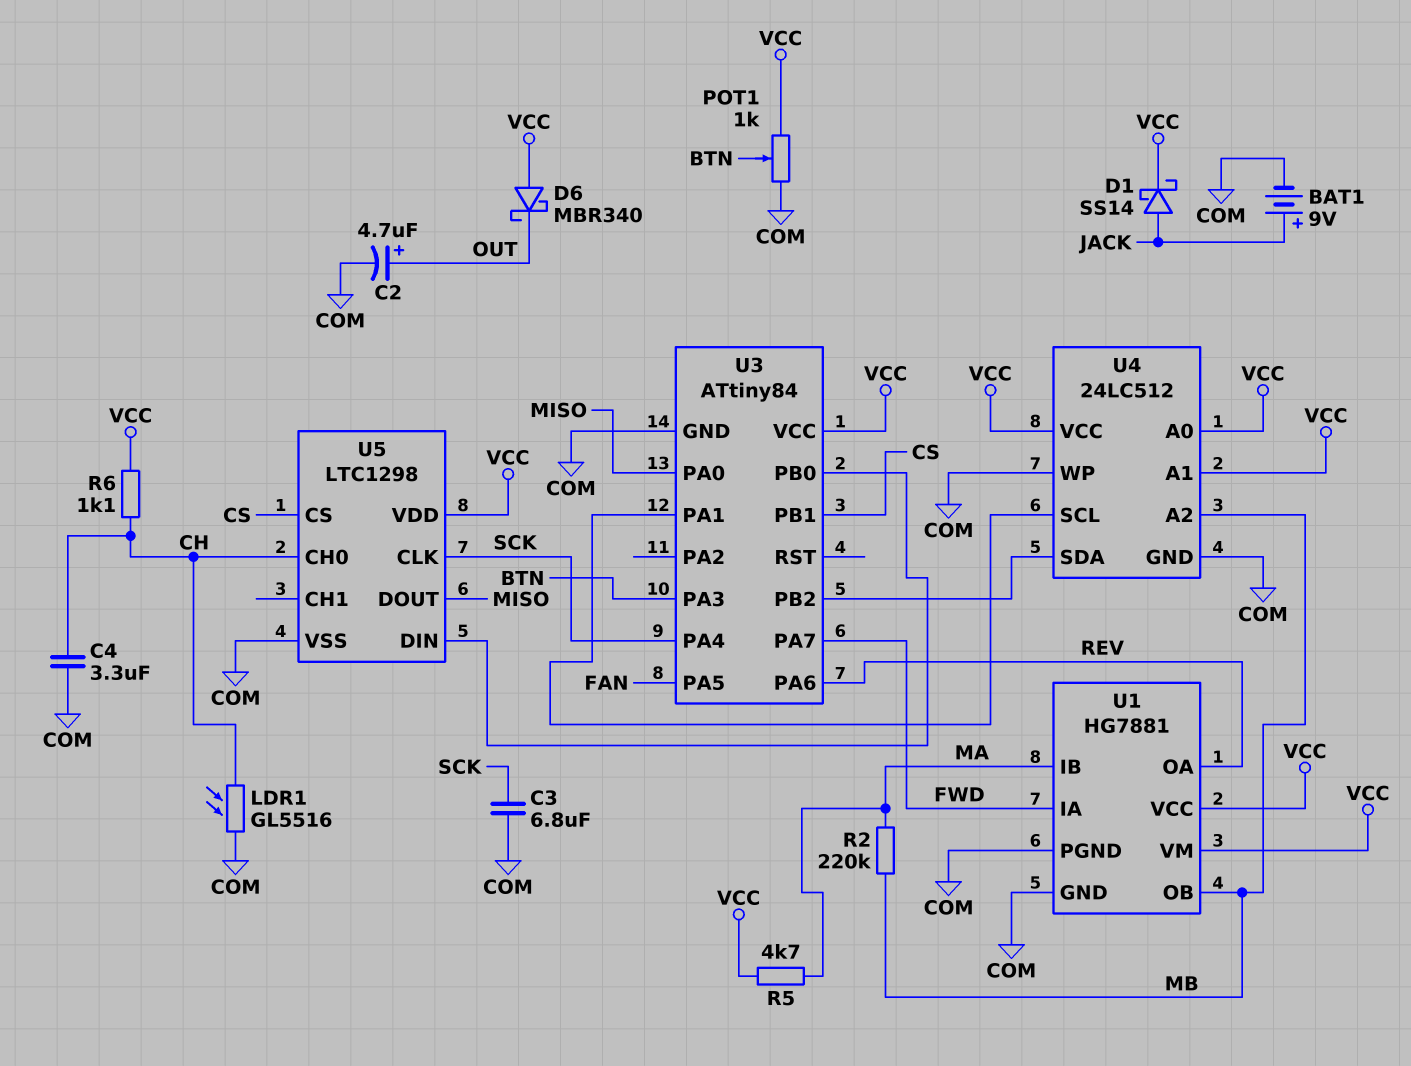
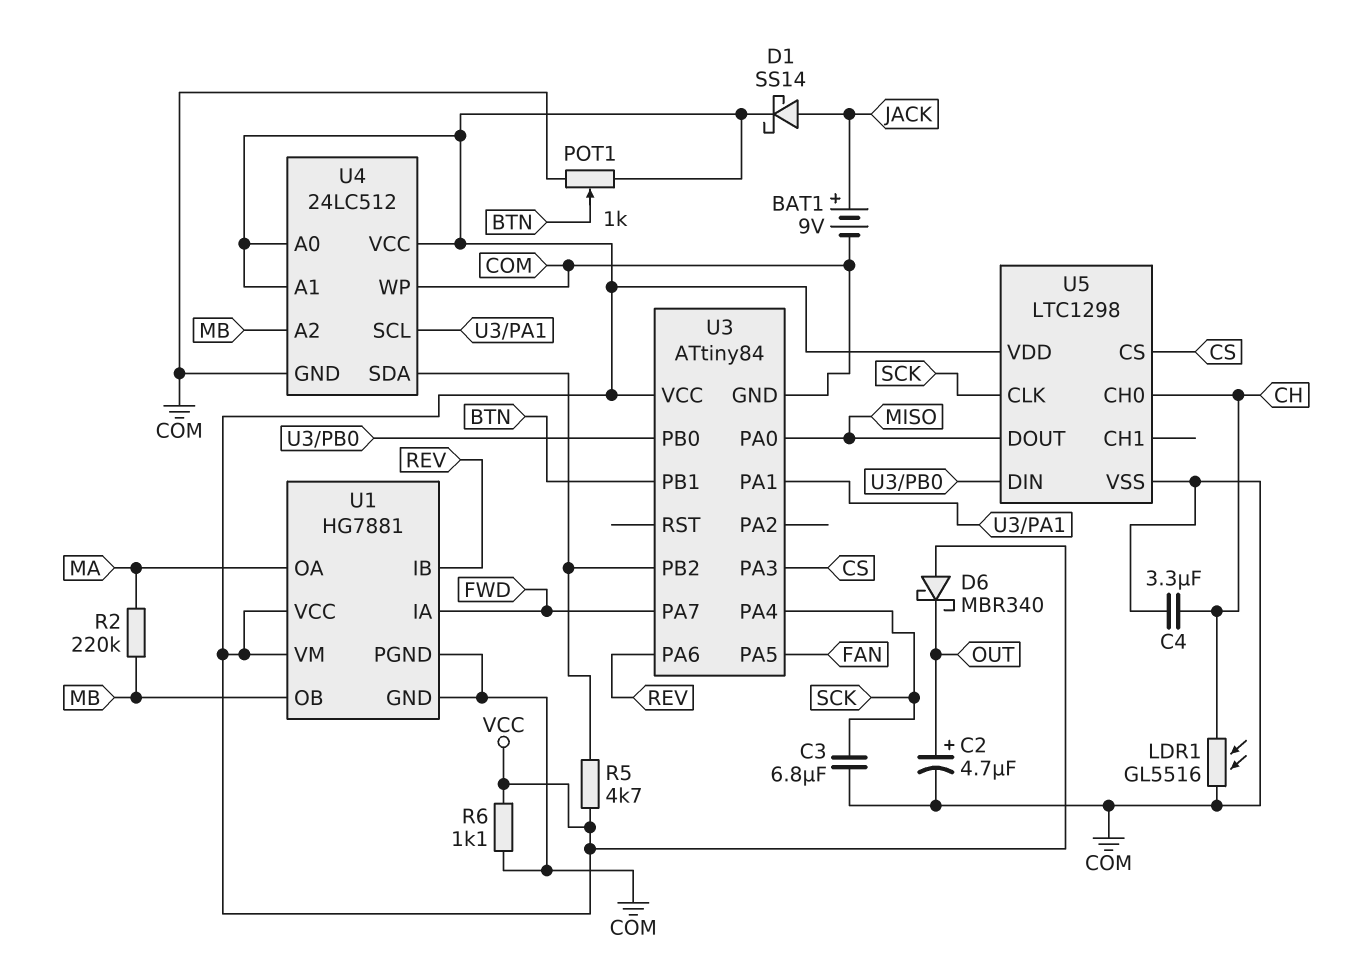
R5: 4.7k (MA, VCC) -> 4.7k (U3/PB2, VCC)
R6: 1.1k (CH, VCC) -> 1.1k (COM, VCC)
U1 pin IB: MA -> REV
U1 pin OA: REV -> MA
U3 pin PA3: BTN -> CS
U3 pin PB1: CS -> BTN

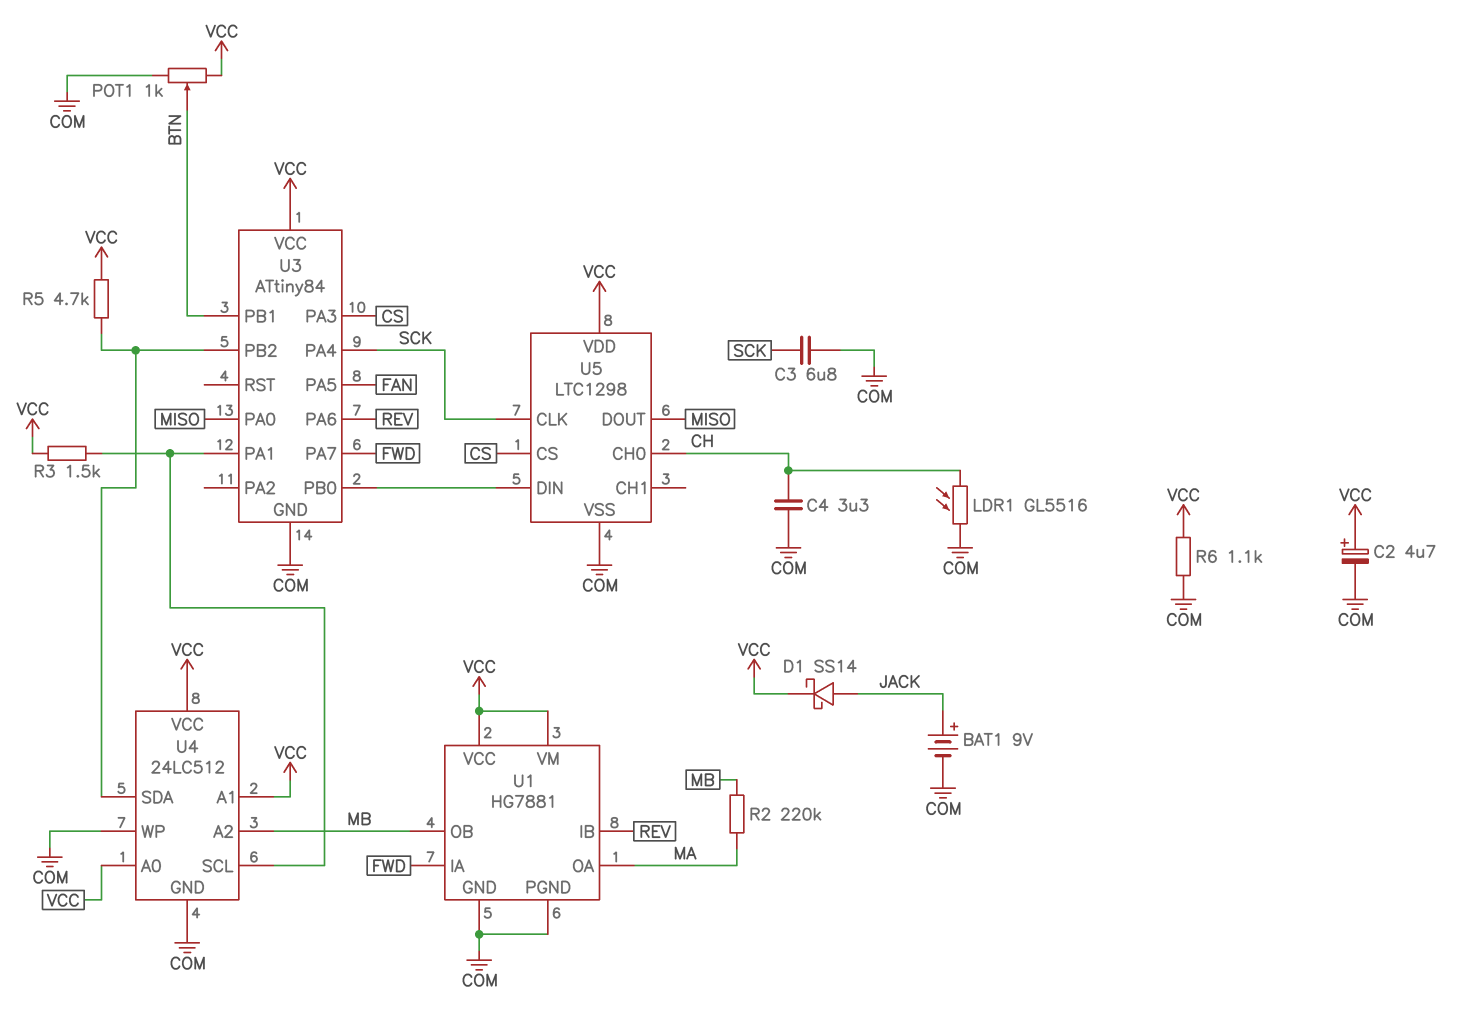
C2: 4.7uF (plus OUT, minus COM) -> 4.7uF (plus VCC, minus COM)
D6: schottky MBR340 (A VCC, K OUT) -> none
R3: none -> 1.5k (U3/PA1, VCC)

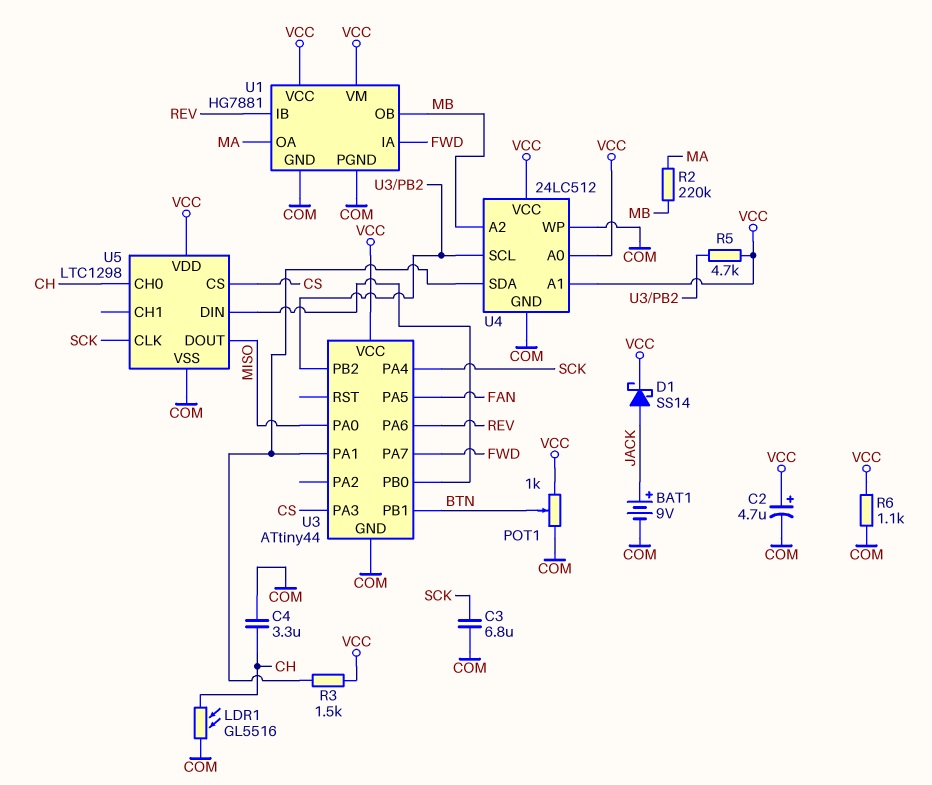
U3: ATtiny84 -> ATtiny44
U4 pin SCL: U3/PA1 -> U3/PB2
U4 pin SDA: U3/PB2 -> U3/PA1

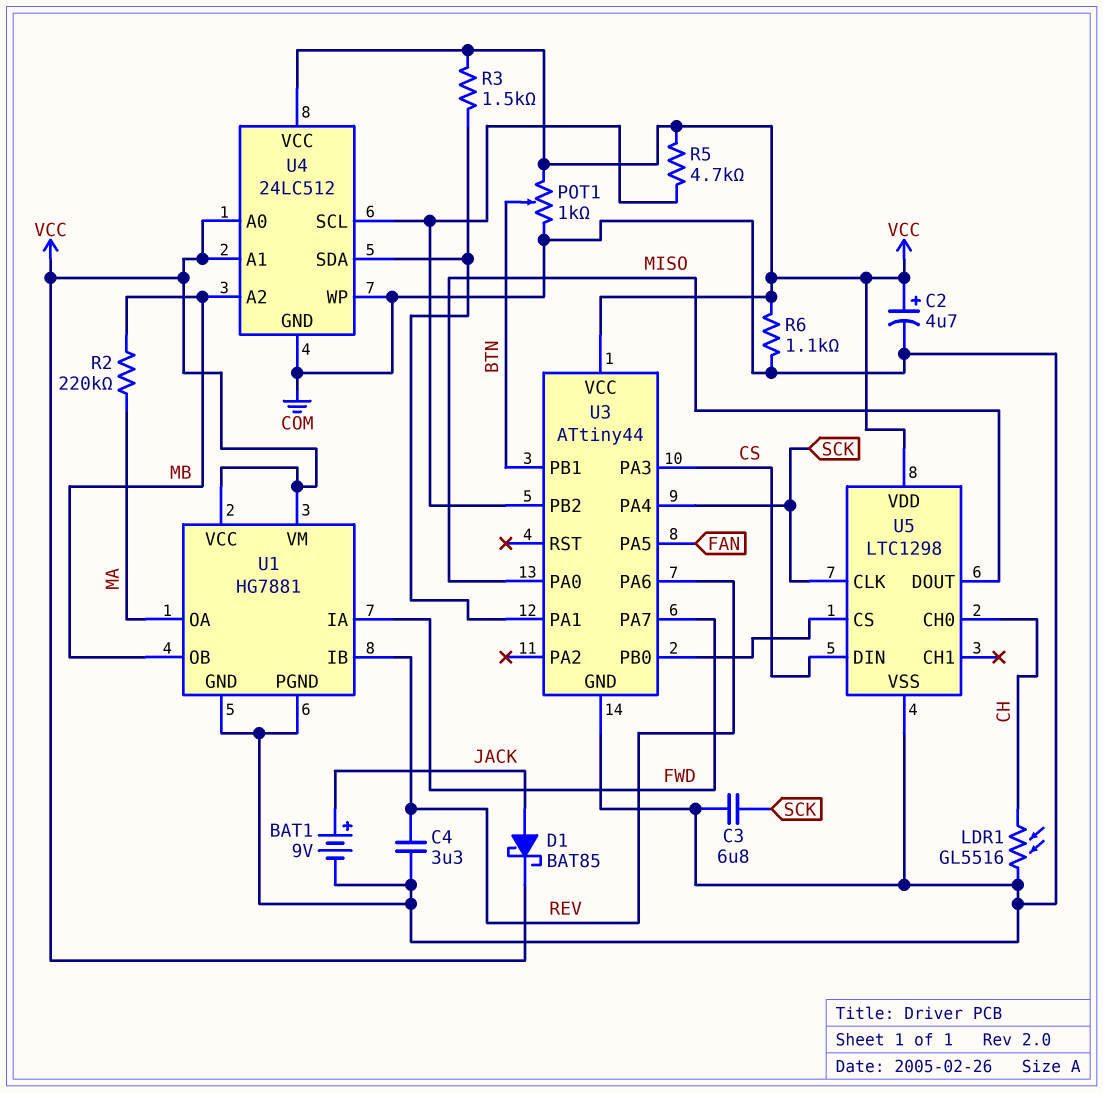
C4: 3.3uF (CH, COM) -> 3.3uF (COM, REV)
D1: schottky SS14 (A JACK, K VCC) -> schottky BAT85 (A JACK, K VCC)
U5 pin CS: CS -> U3/PB0
U5 pin DIN: U3/PB0 -> CS

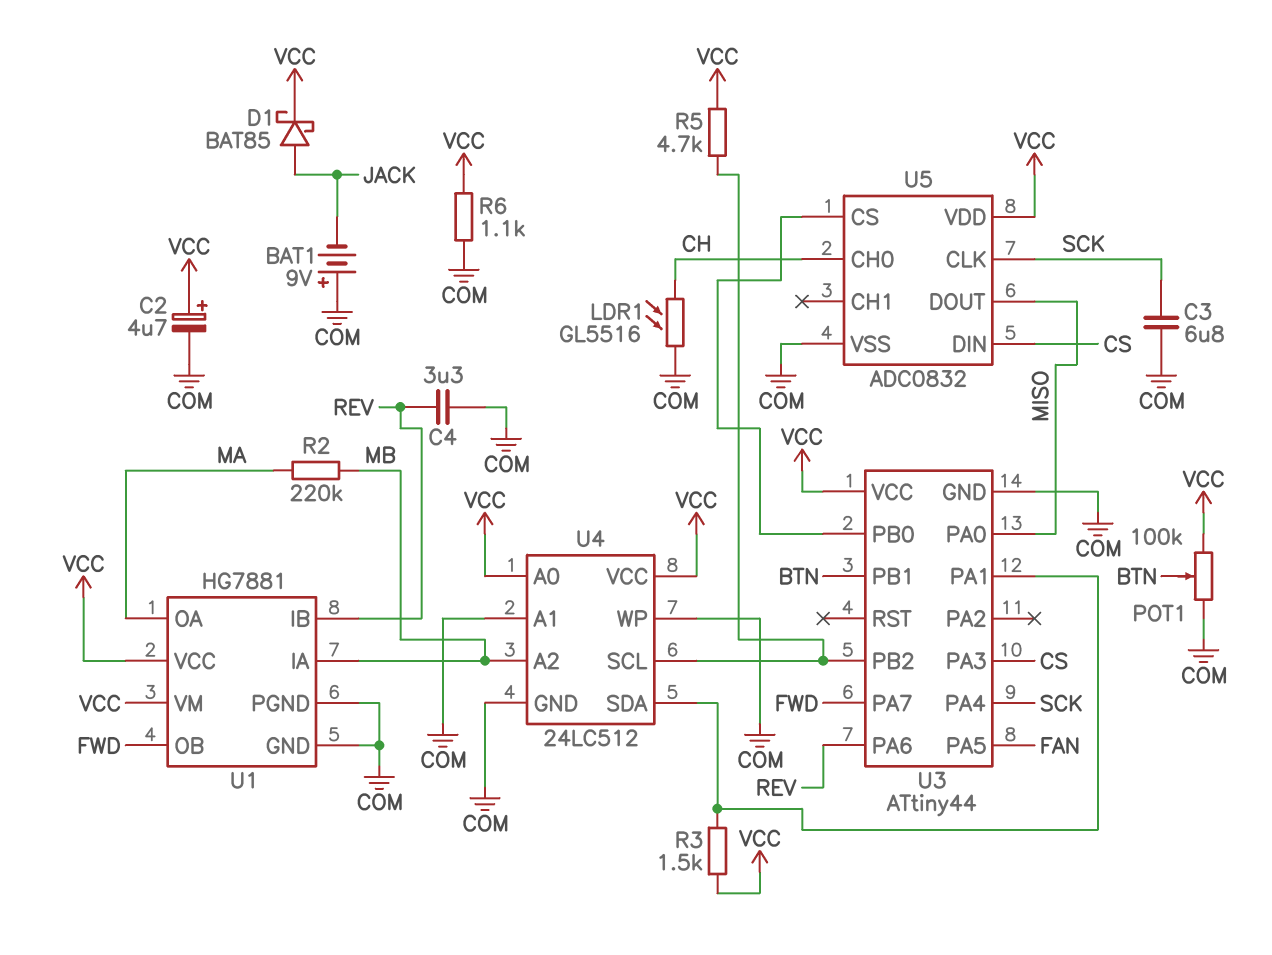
BAT1: 9V (plus JACK, minus COM) -> 9V (plus COM, minus JACK)
POT1: 1k (COM, VCC, wiper BTN) -> 100k (COM, VCC, wiper BTN)
U1 pin IA: FWD -> MB
U1 pin OB: MB -> FWD
U4 pin A1: VCC -> COM
U5: LTC1298 -> ADC0832

